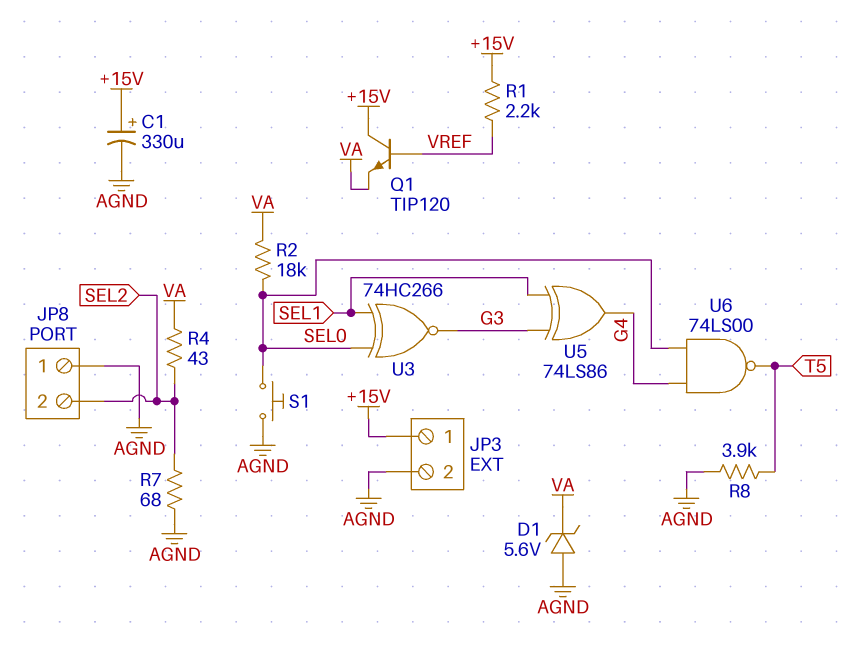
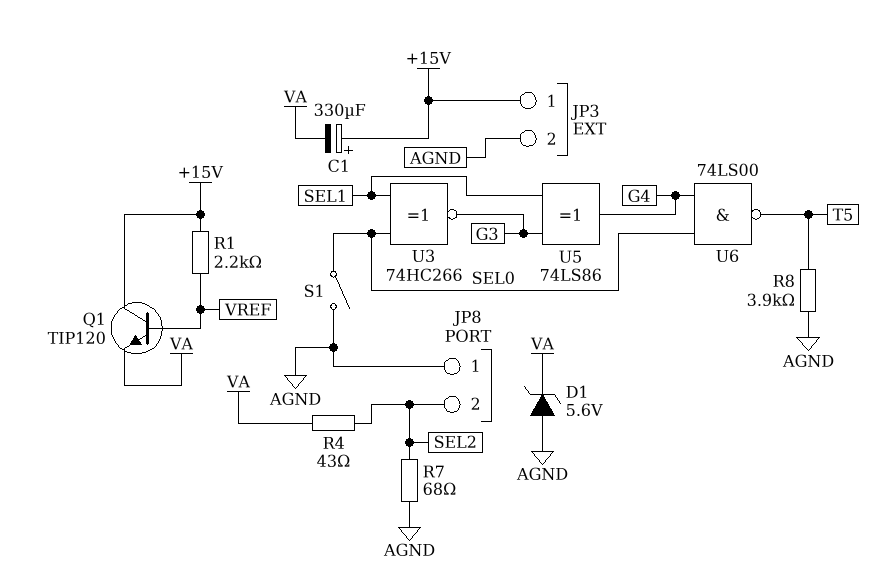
C1: 330uF (plus +15V, minus AGND) -> 330uF (plus +15V, minus VA)
R2: 18k (SEL0, VA) -> none
S1: button (AGND, SEL0) -> switch (AGND, SEL0)

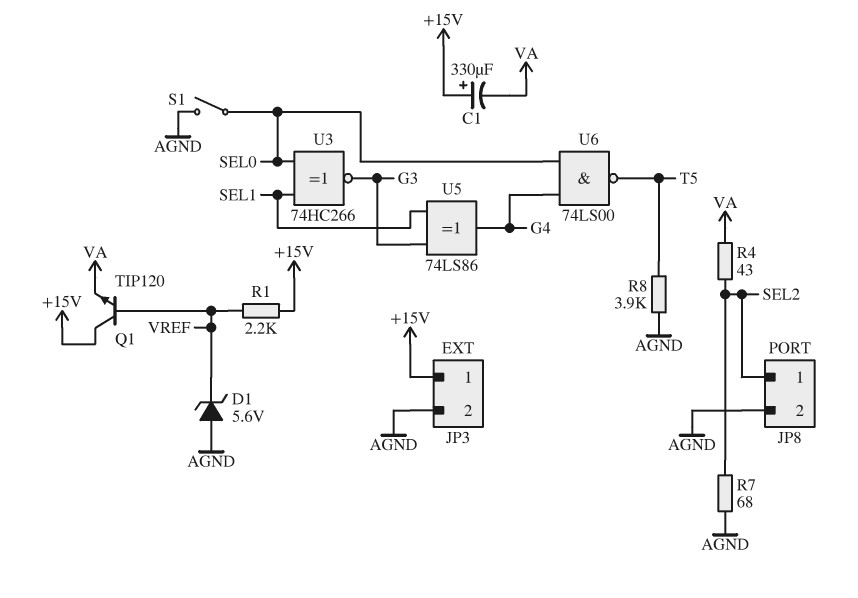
D1: zener 5.6V (A AGND, K VA) -> zener 5.6V (A AGND, K VREF)
JP8 pin 1: AGND -> SEL2
JP8 pin 2: SEL2 -> AGND

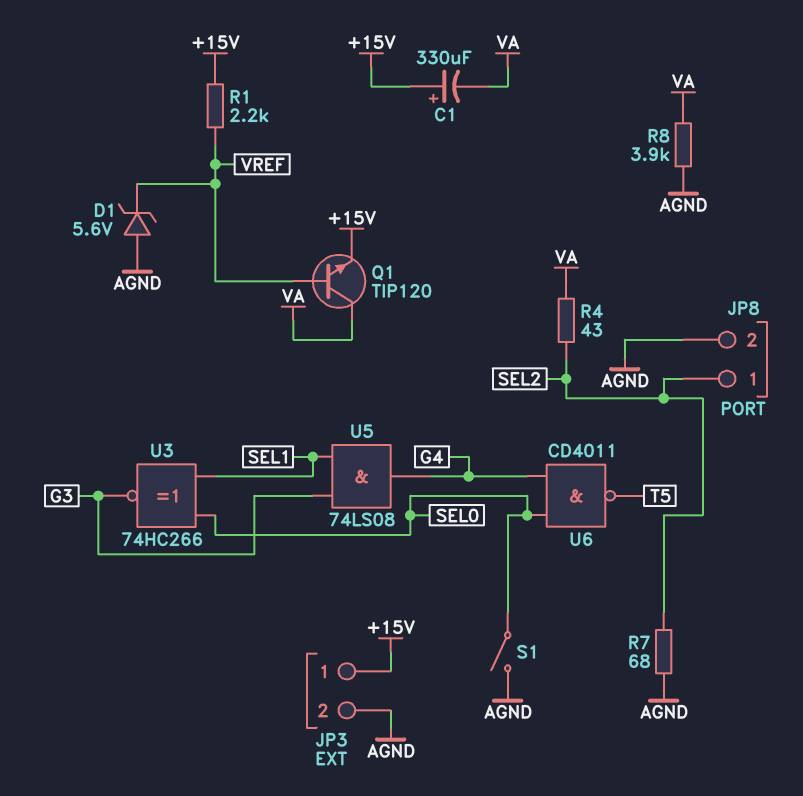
Q1: NPN TIP120 (B VREF, C +15V, E VA) -> NPN TIP120 (B VREF, C VA, E +15V)
R8: 3.9k (AGND, T5) -> 3.9k (AGND, VA)
U5: XOR 74LS86 (in G3, in SEL1, out G4) -> AND 74LS08 (in G3, in SEL1, out G4)
U6: NAND 74LS00 (in G4, in SEL0, out T5) -> NAND CD4011 (in G4, in SEL0, out T5)

